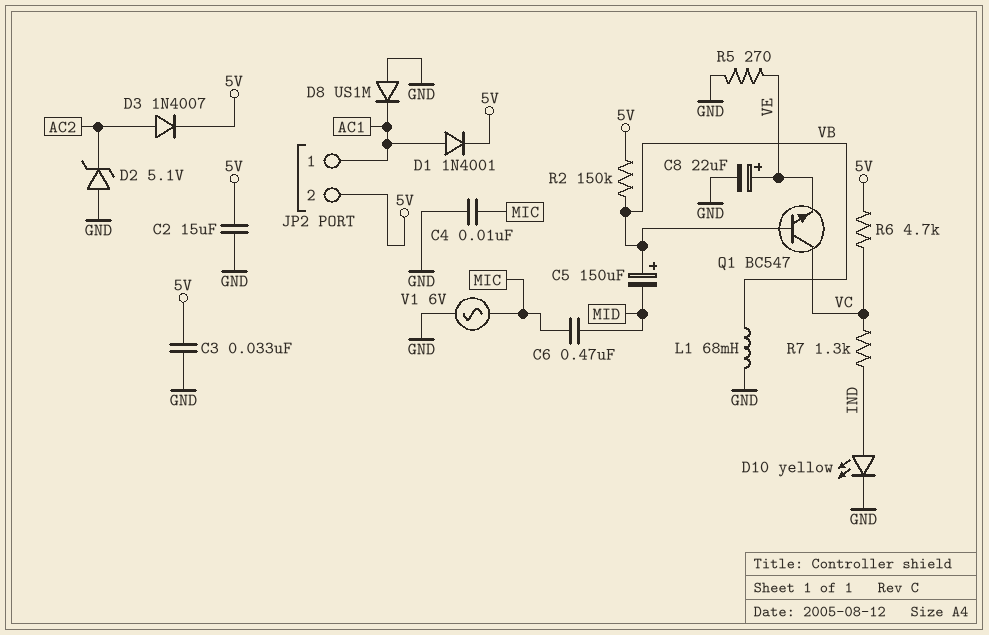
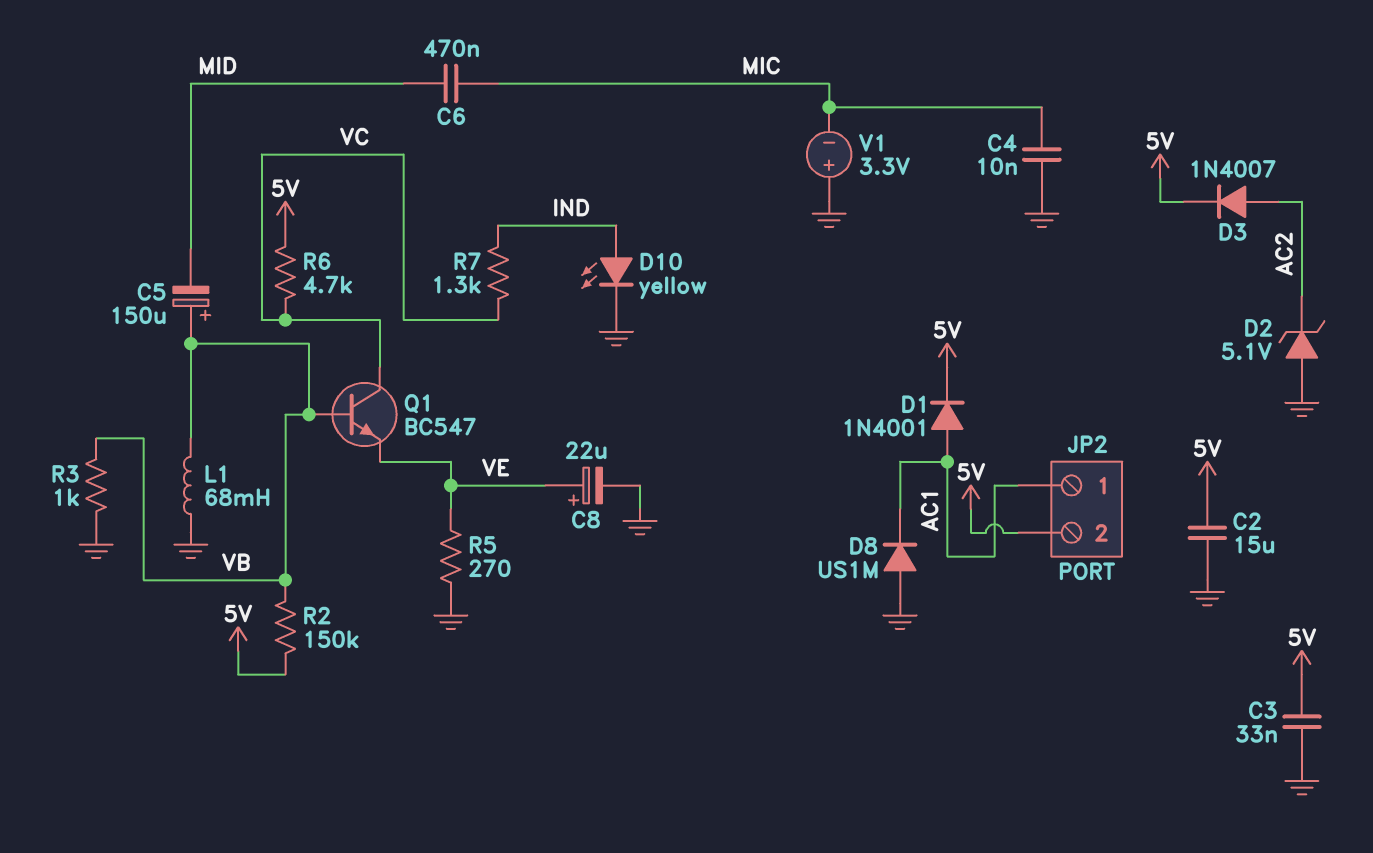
R3: none -> 1k (GND, VB)
V1: AC 6V (GND, MIC) -> 3.3V (plus GND, minus MIC)

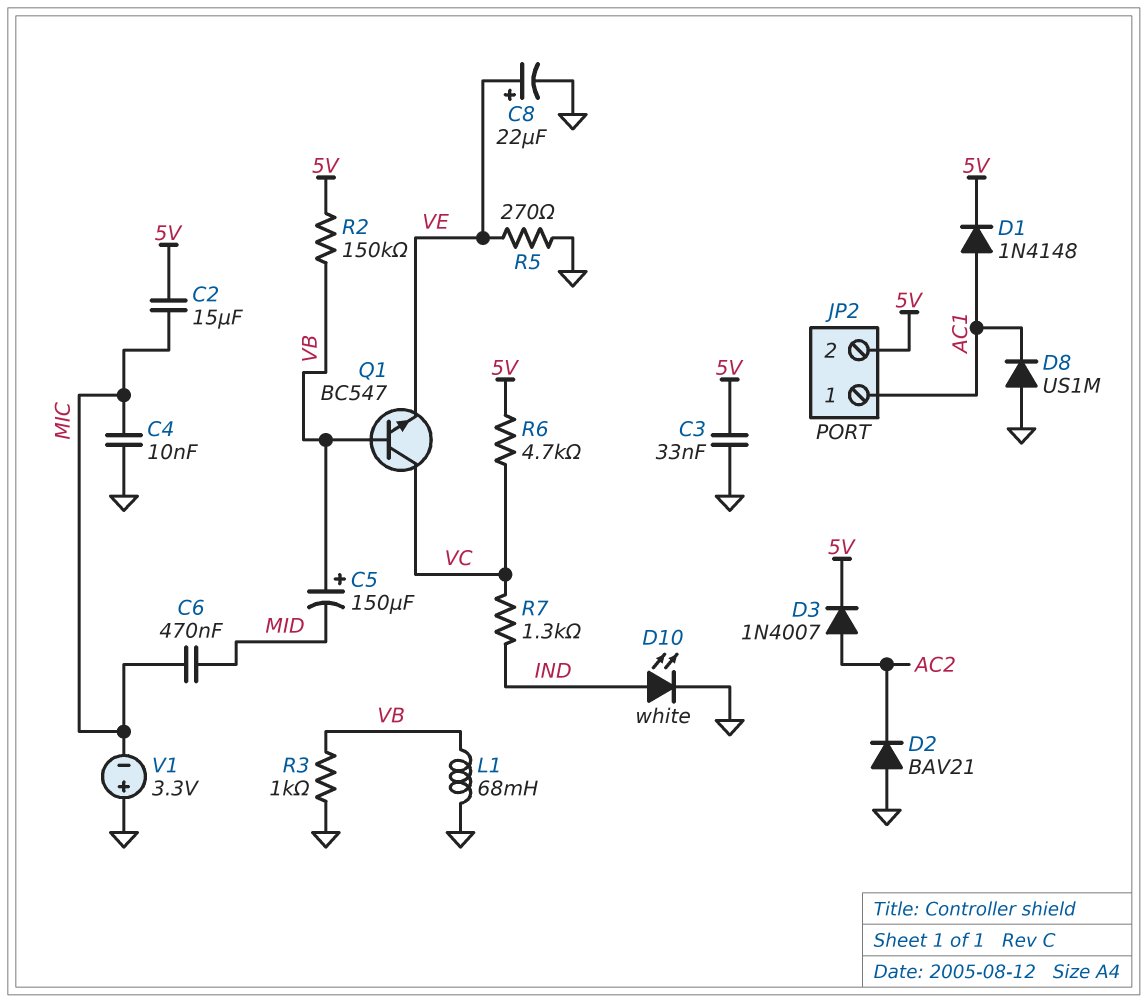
C2: 15uF (5V, GND) -> 15uF (5V, MIC)
D1: diode 1N4001 (A AC1, K 5V) -> diode 1N4148 (A AC1, K 5V)
D2: zener 5.1V (A GND, K AC2) -> diode BAV21 (A GND, K AC2)
D10: LED yellow (A IND, K GND) -> LED white (A IND, K GND)

